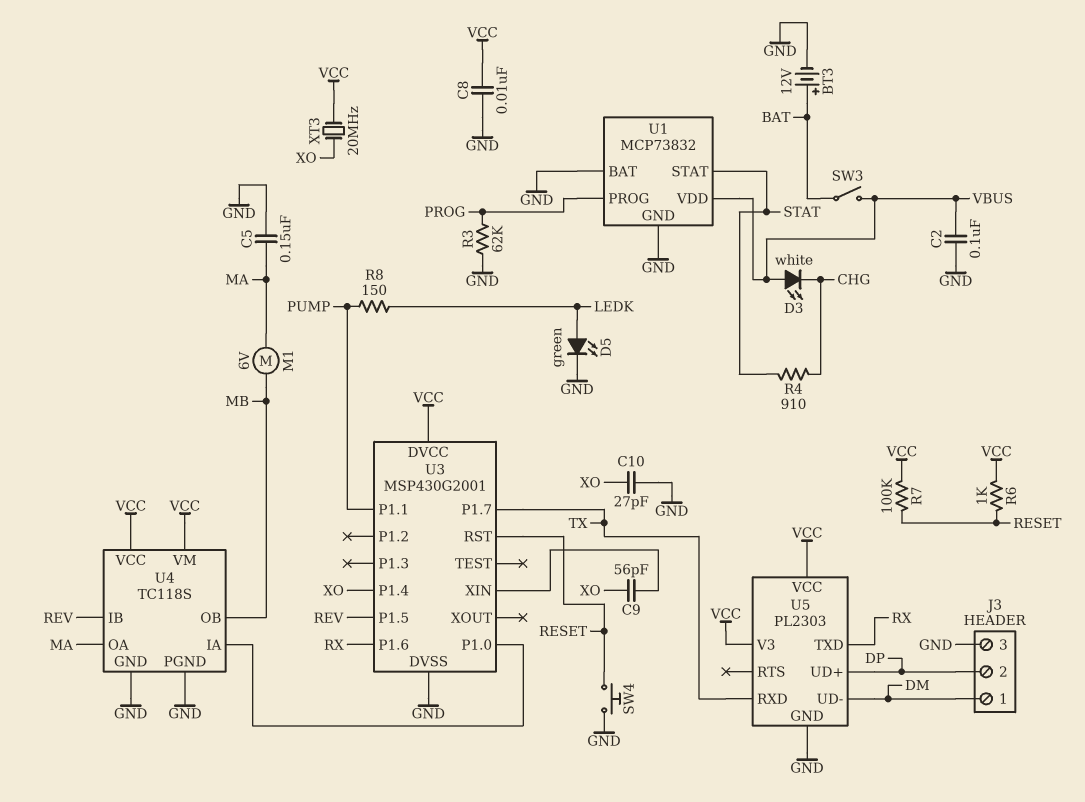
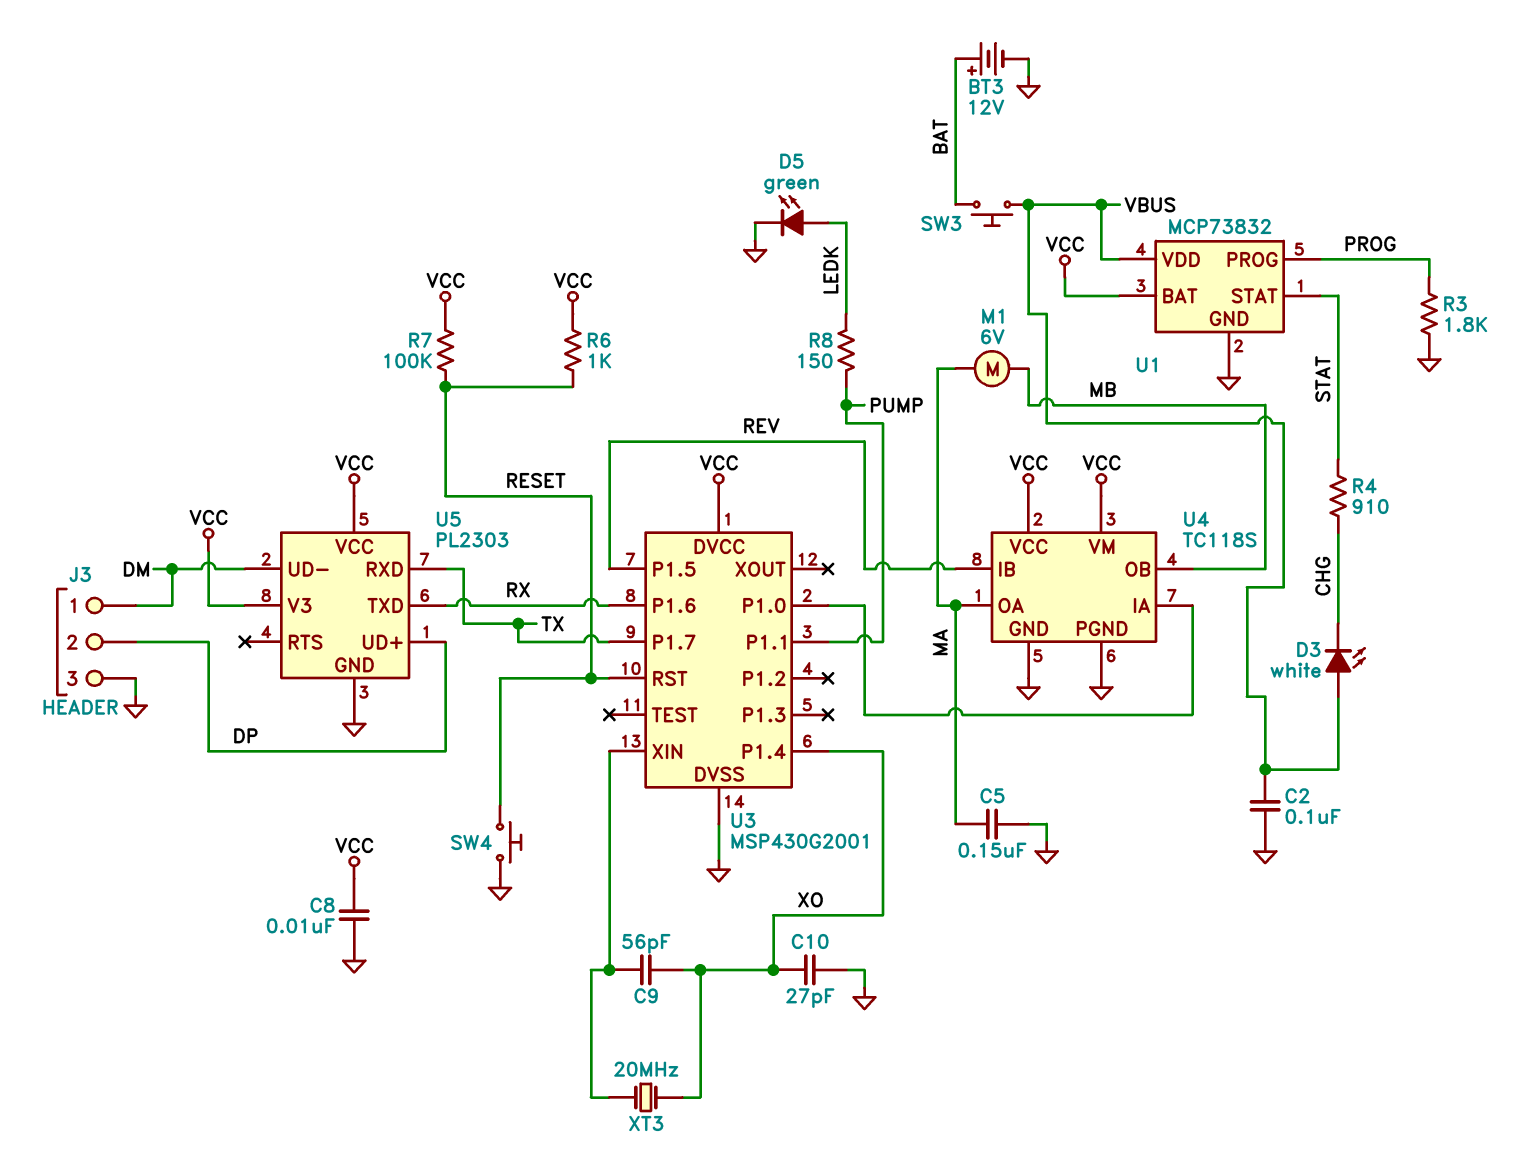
R3: 62k (GND, PROG) -> 1.8k (GND, PROG)
SW3: switch (BAT, VBUS) -> button (BAT, VBUS)
U1 pin BAT: GND -> VCC
XT3: 20MHz (VCC, XO) -> 20MHz (U3/XIN, XO)

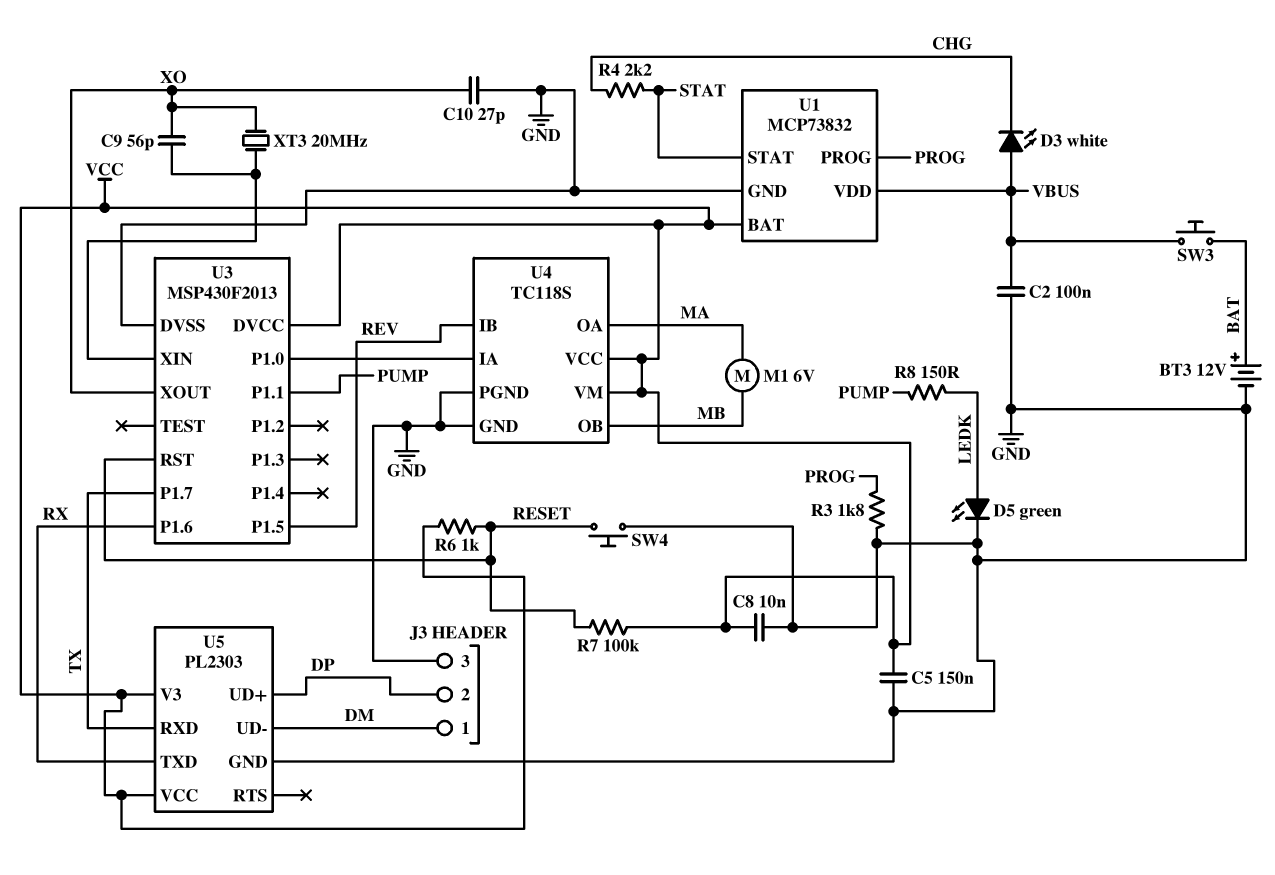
C5: 150nF (GND, MA) -> 150nF (GND, VCC)
R4: 910 (CHG, STAT) -> 2.2k (CHG, STAT)
U3: MSP430G2001 -> MSP430F2013
U3 pin P1.4: XO -> none
U3 pin XOUT: none -> XO

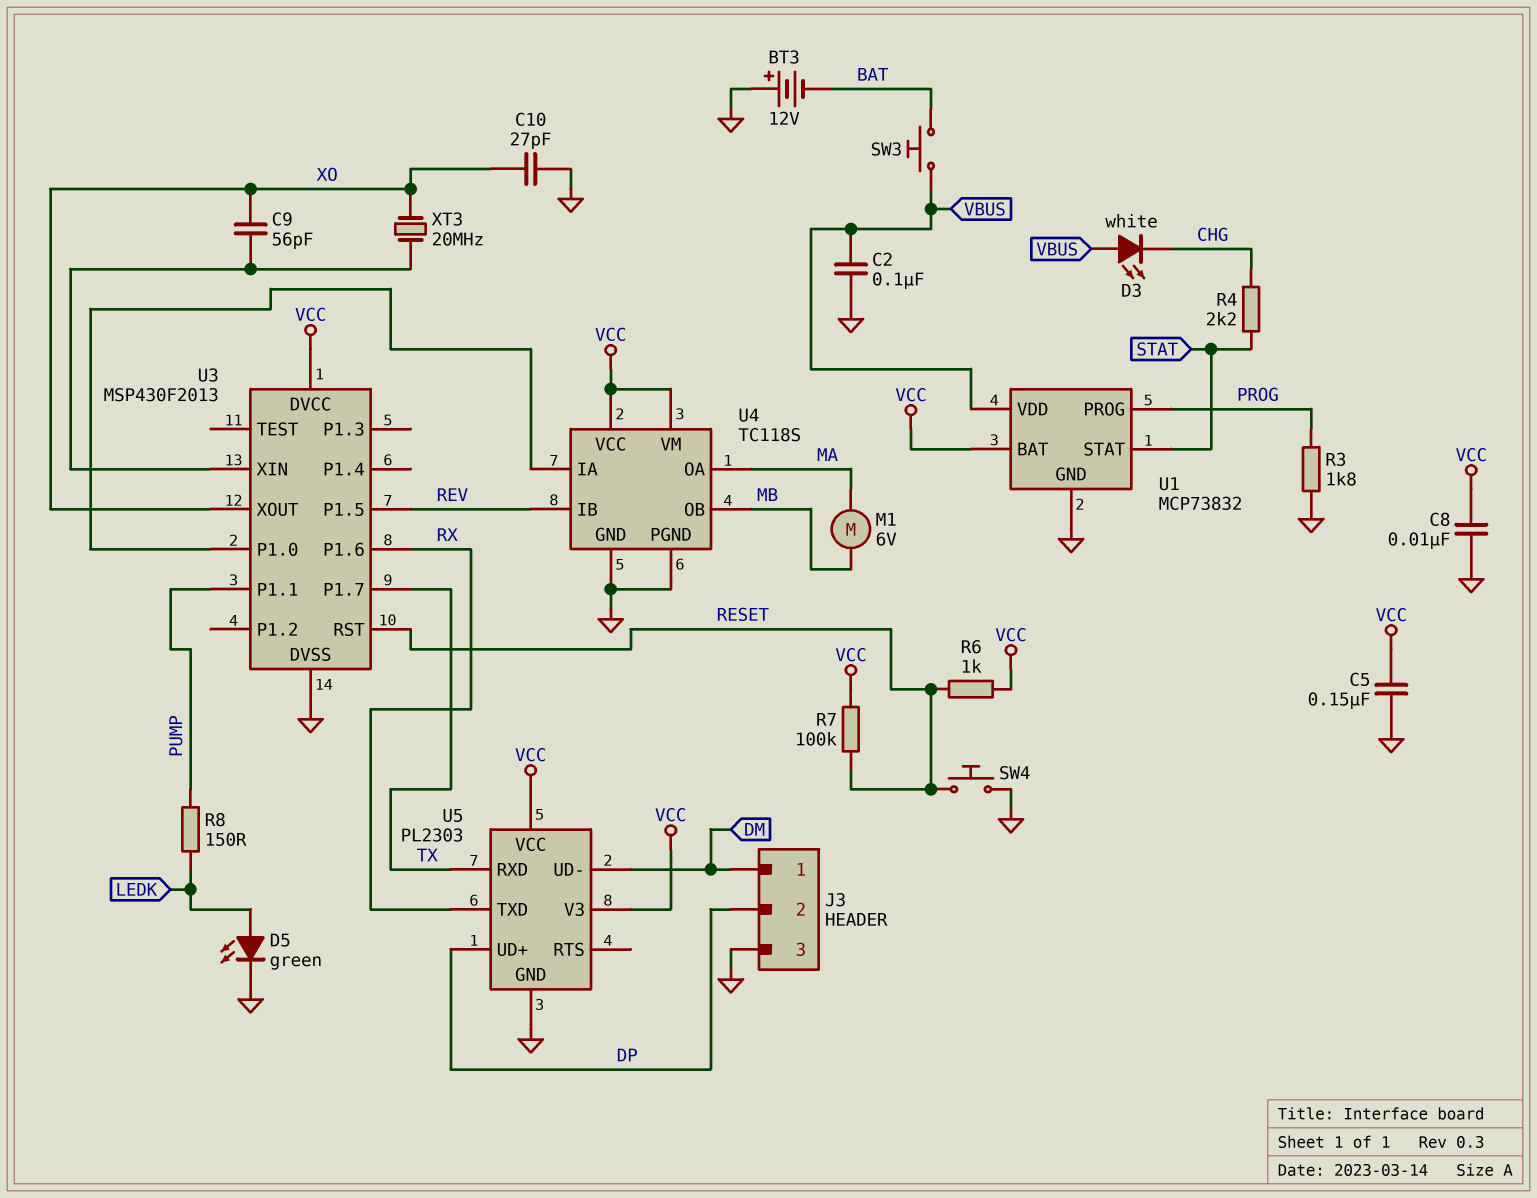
BT3: 12V (plus BAT, minus GND) -> 12V (plus GND, minus BAT)

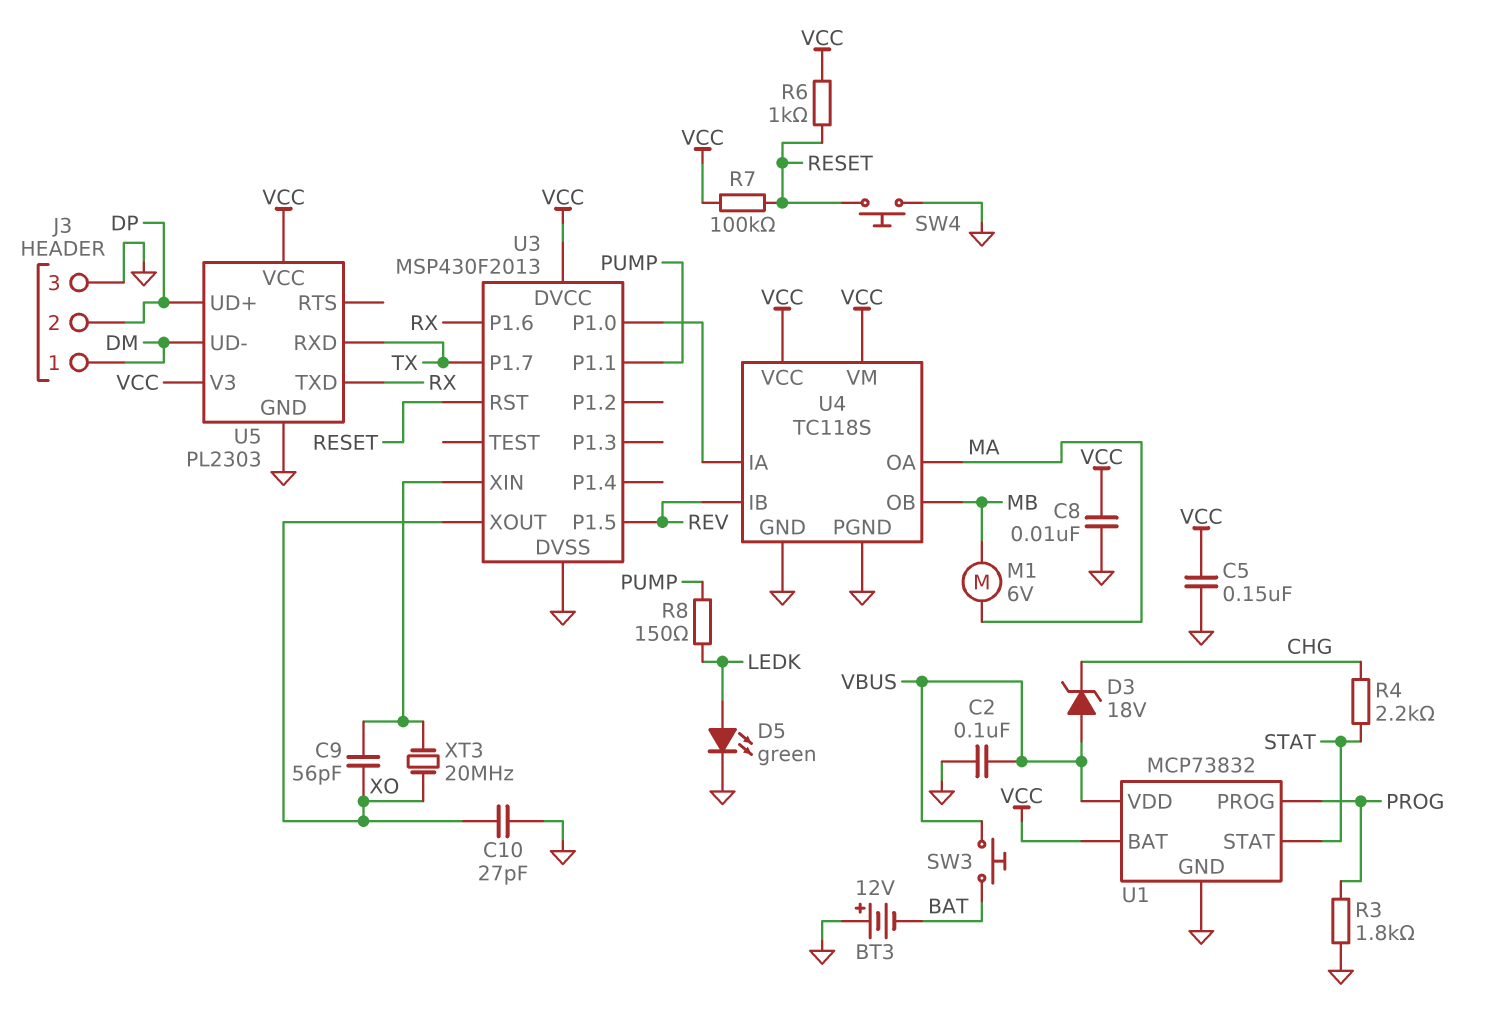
D3: LED white (A VBUS, K CHG) -> zener 18V (A VBUS, K CHG)

